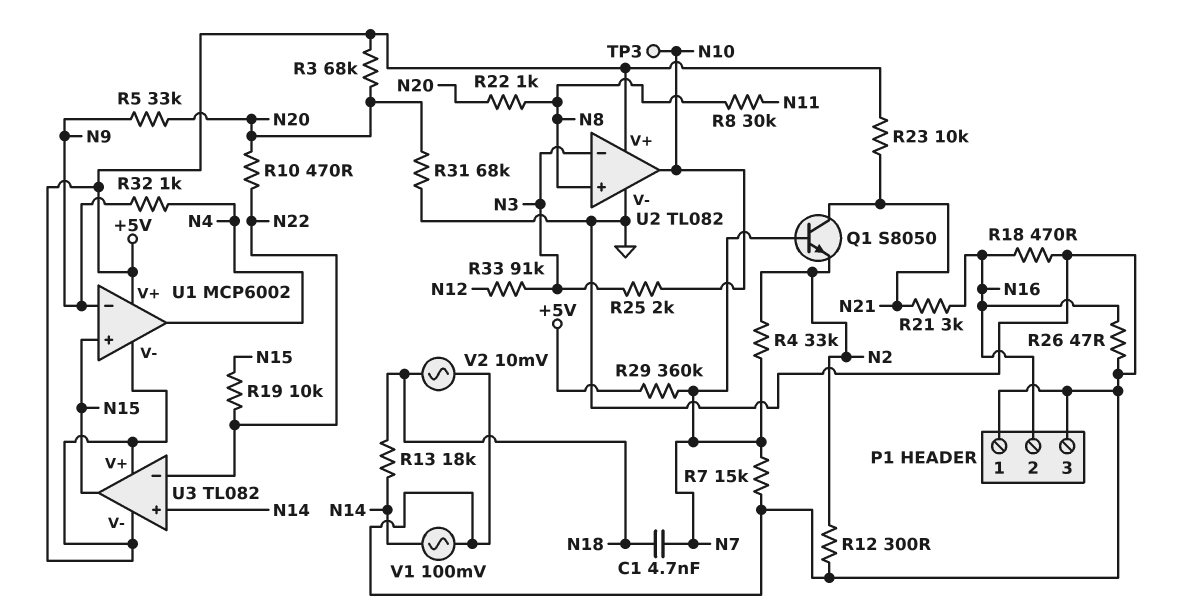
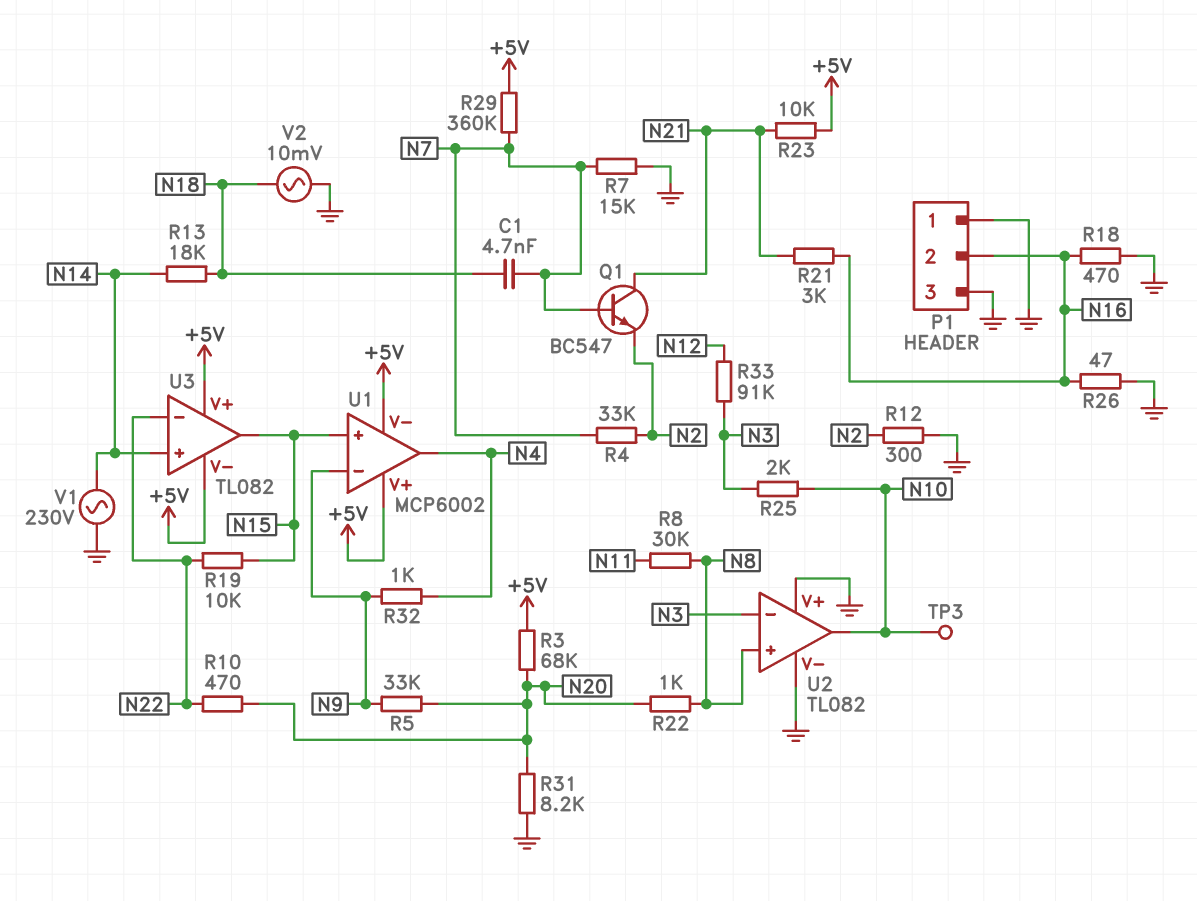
Q1: NPN S8050 (B N7, C N21, E N2) -> NPN BC547 (B N7, C N21, E N2)
R31: 68k (GND, N20) -> 8.2k (GND, N20)
U2 pin V+: +5V -> GND
V1: AC 100mV (GND, N14) -> AC 230V (GND, N14)

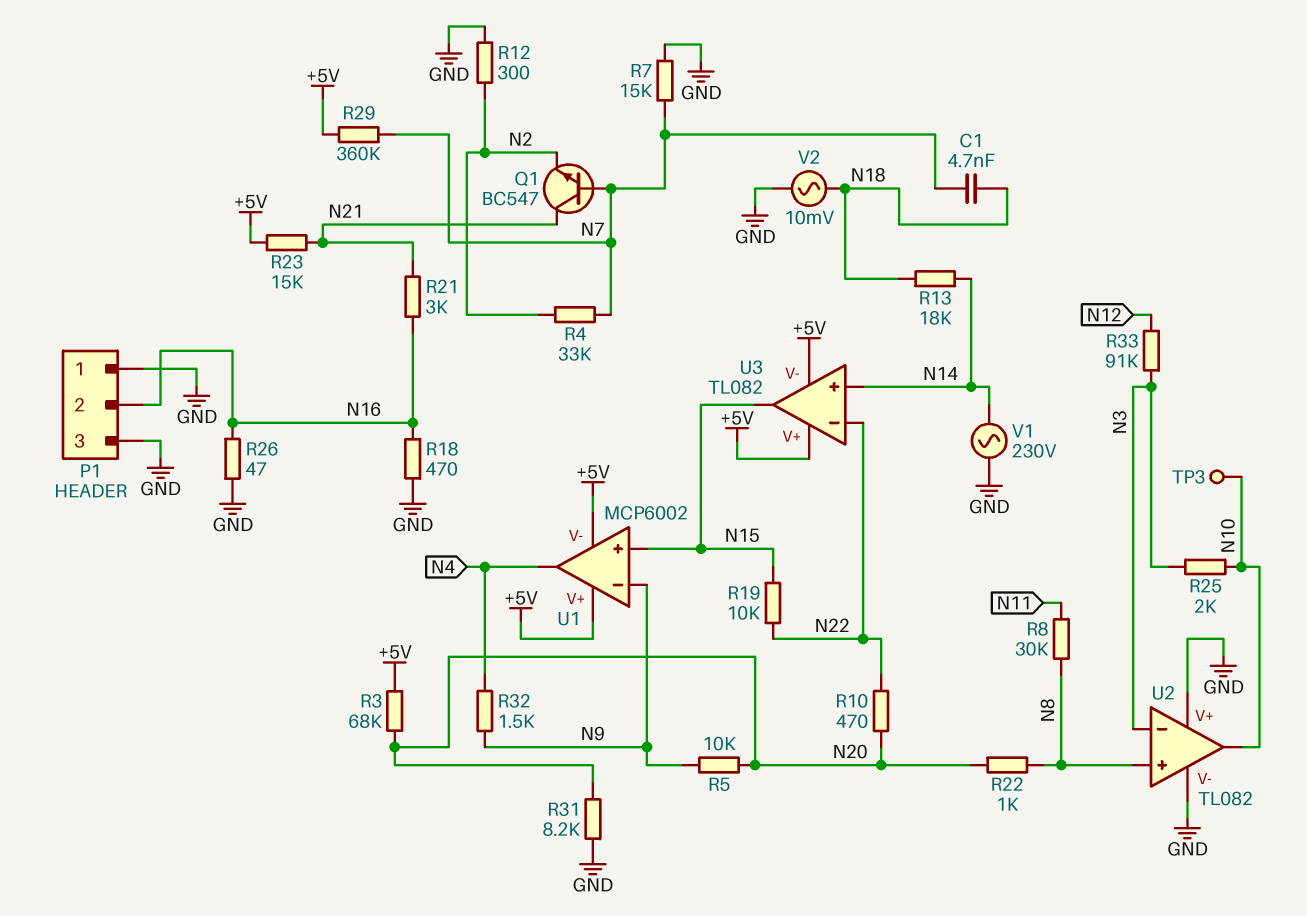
R5: 33k (N9, N20) -> 10k (N9, N20)
R23: 10k (+5V, N21) -> 15k (+5V, N21)
R32: 1k (N4, N9) -> 1.5k (N4, N9)

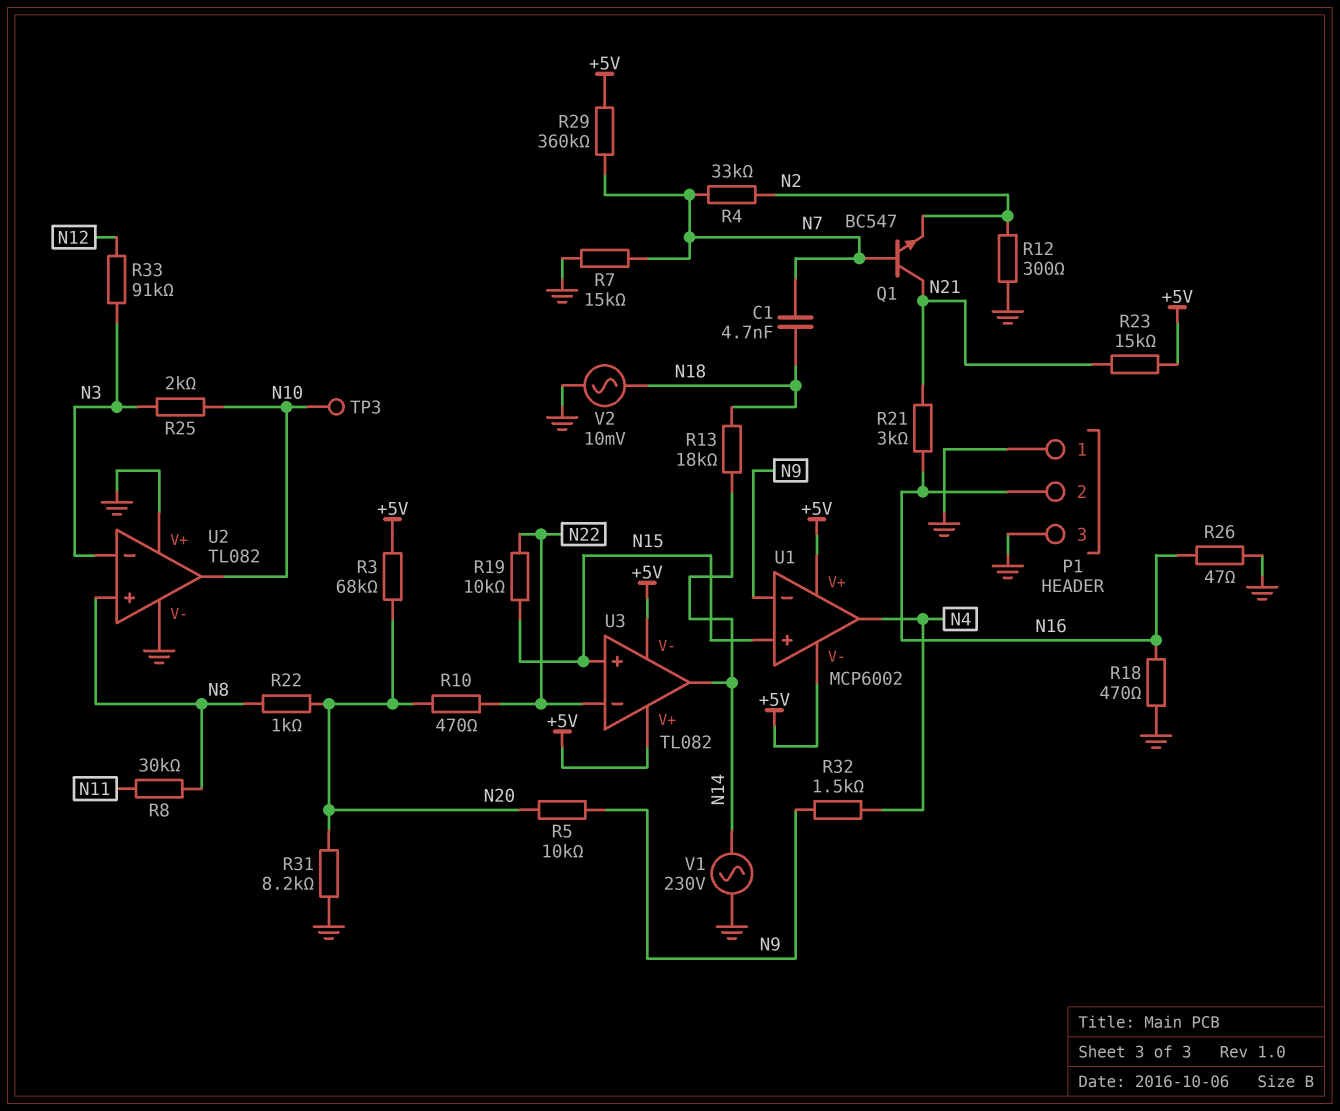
U3 pin in+: N14 -> N15
U3 pin out: N15 -> N14

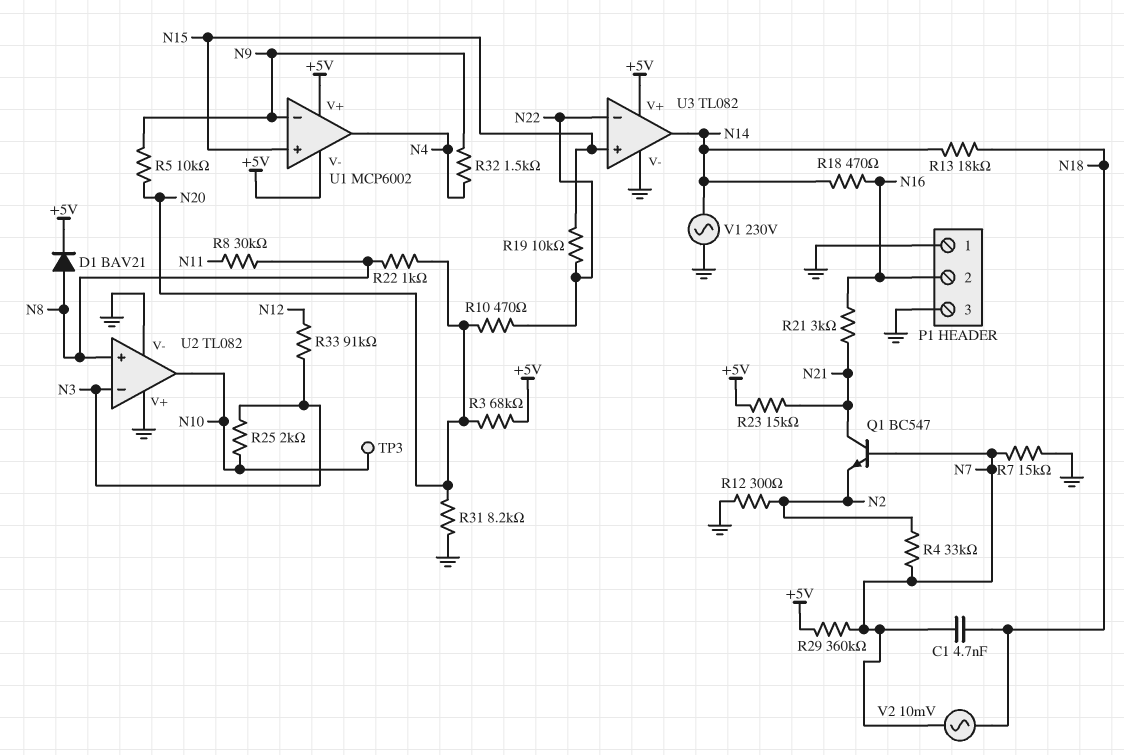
D1: none -> diode BAV21 (A N8, K +5V)
R18: 470 (GND, N16) -> 470 (N14, N16)
R26: 47 (GND, N16) -> none
U3 pin V-: +5V -> GND
V2: AC 10mV (GND, N18) -> AC 10mV (N7, N18)

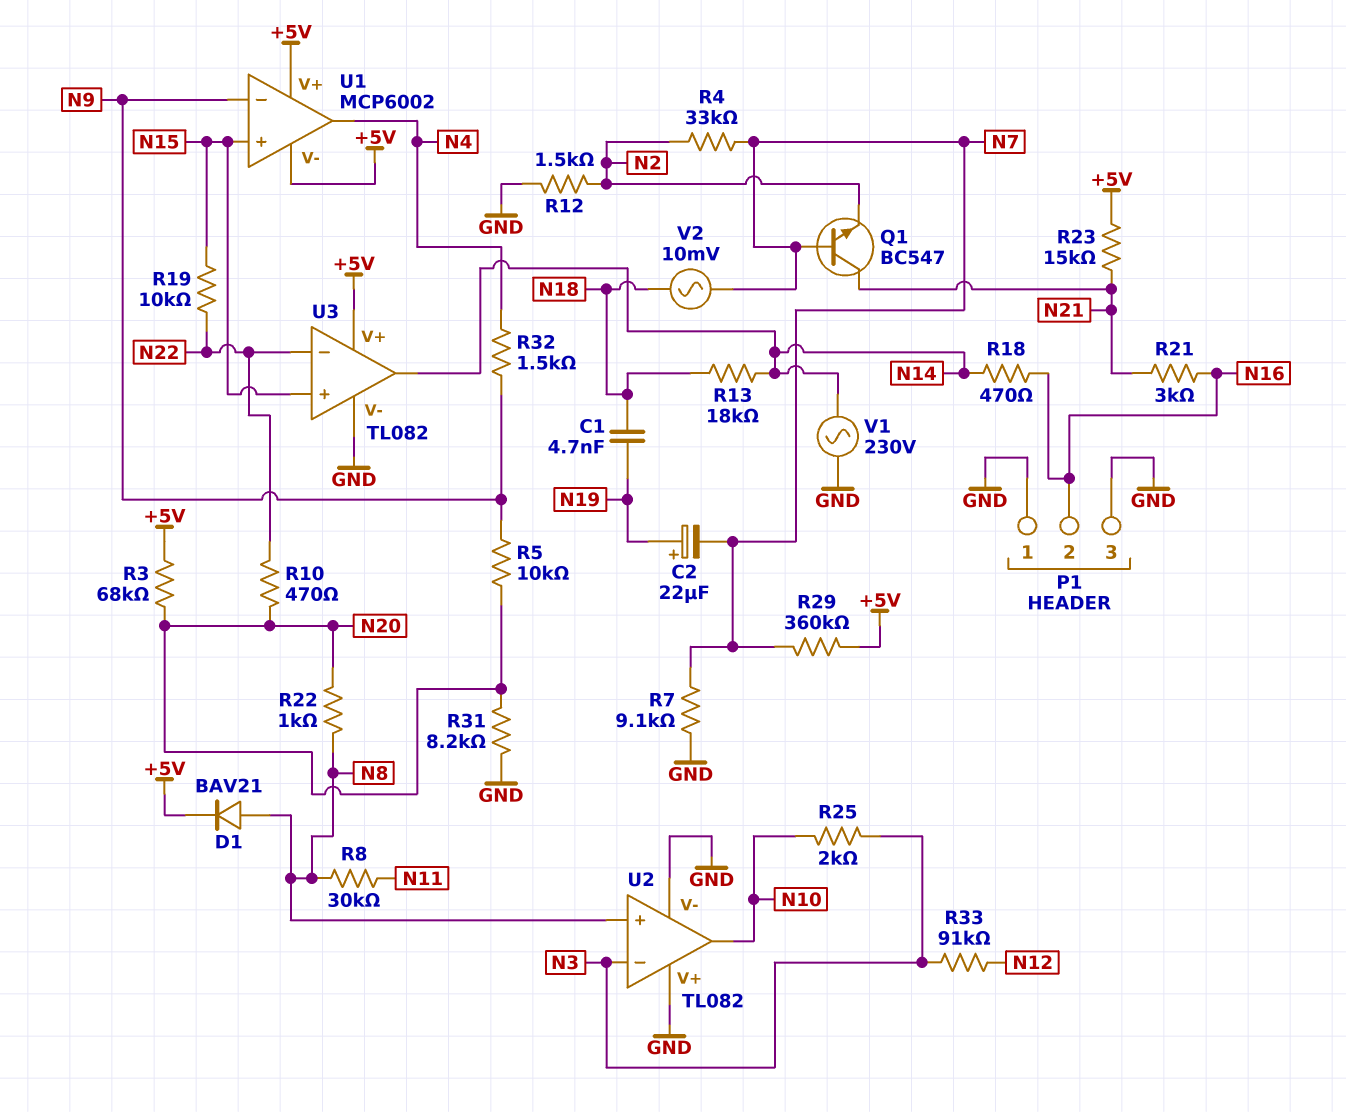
C1: 4.7nF (N7, N18) -> 4.7nF (N18, N19)
C2: none -> 22uF (plus N19, minus N7)
R7: 15k (GND, N7) -> 9.1k (GND, N7)
R12: 300 (GND, N2) -> 1.5k (GND, N2)
TP3: test point (N10) -> none

